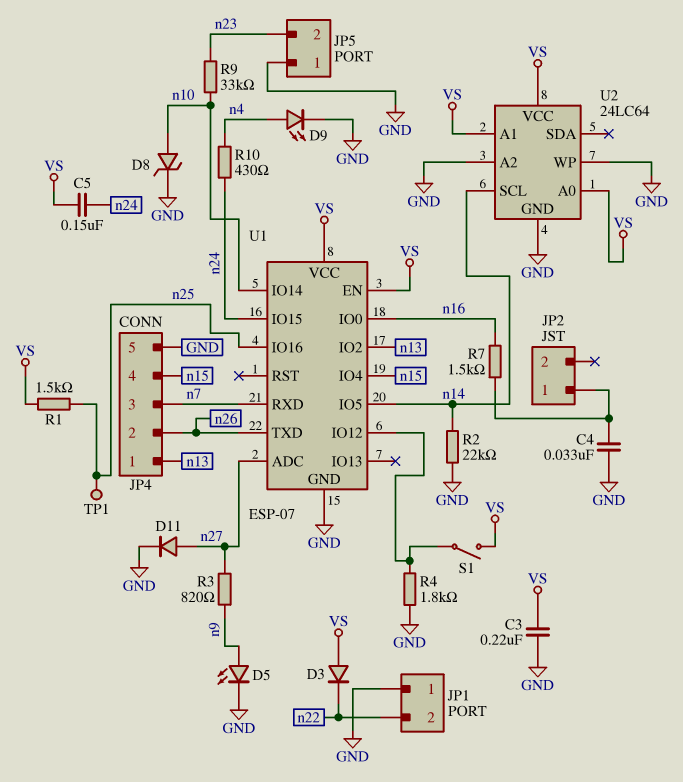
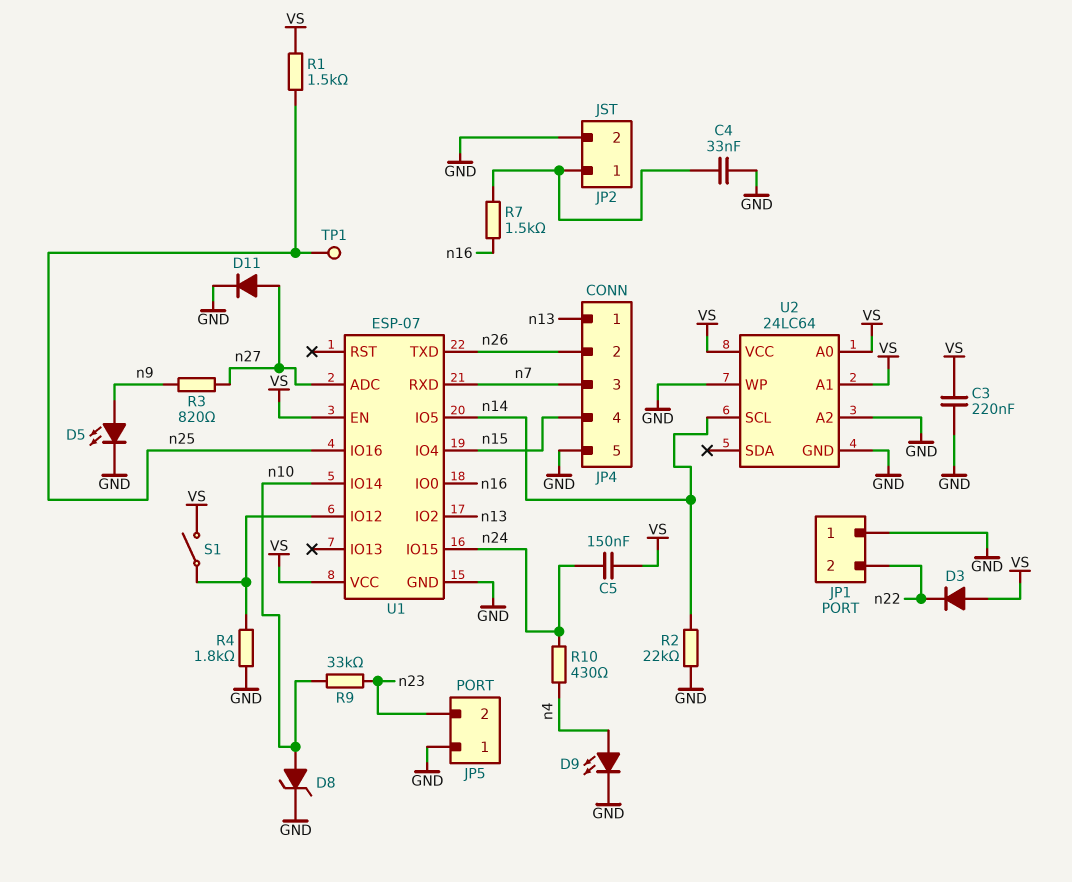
JP2 pin 2: none -> GND

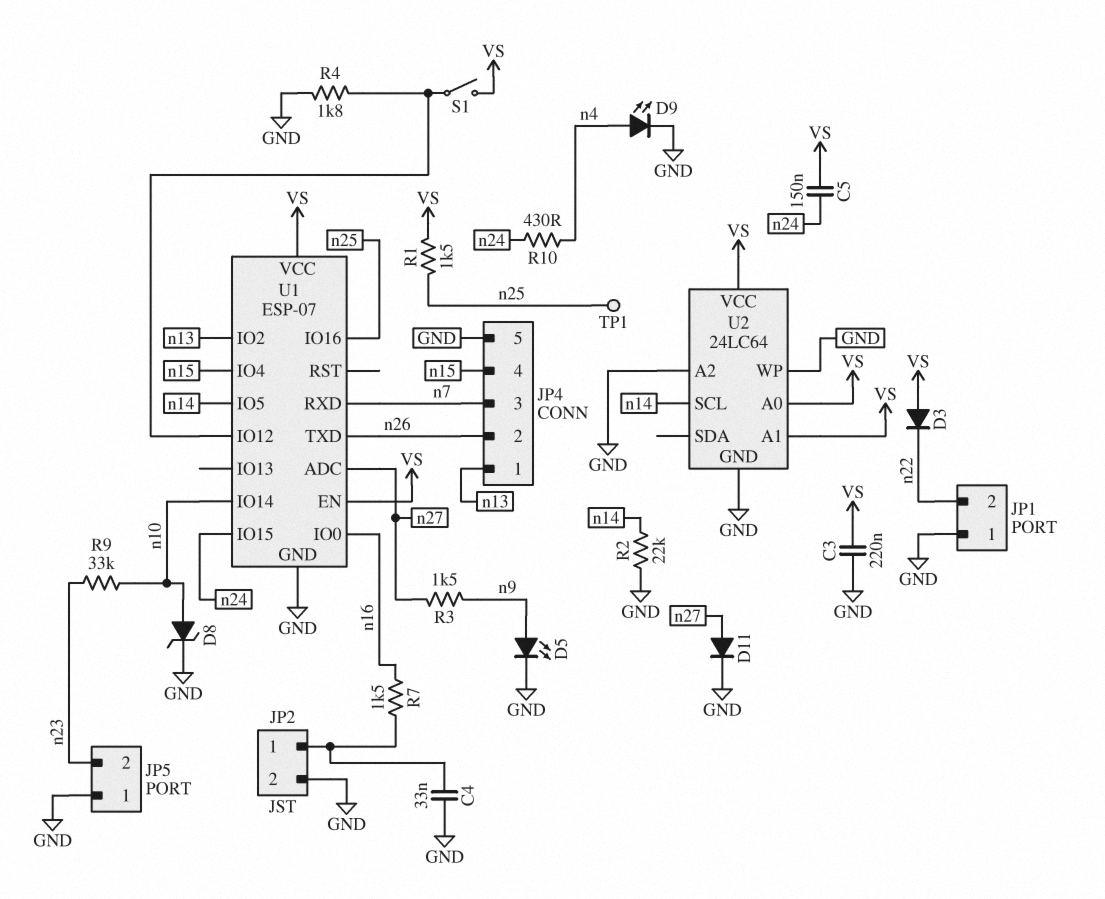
R3: 820 (n9, n27) -> 1.5k (n9, n27)

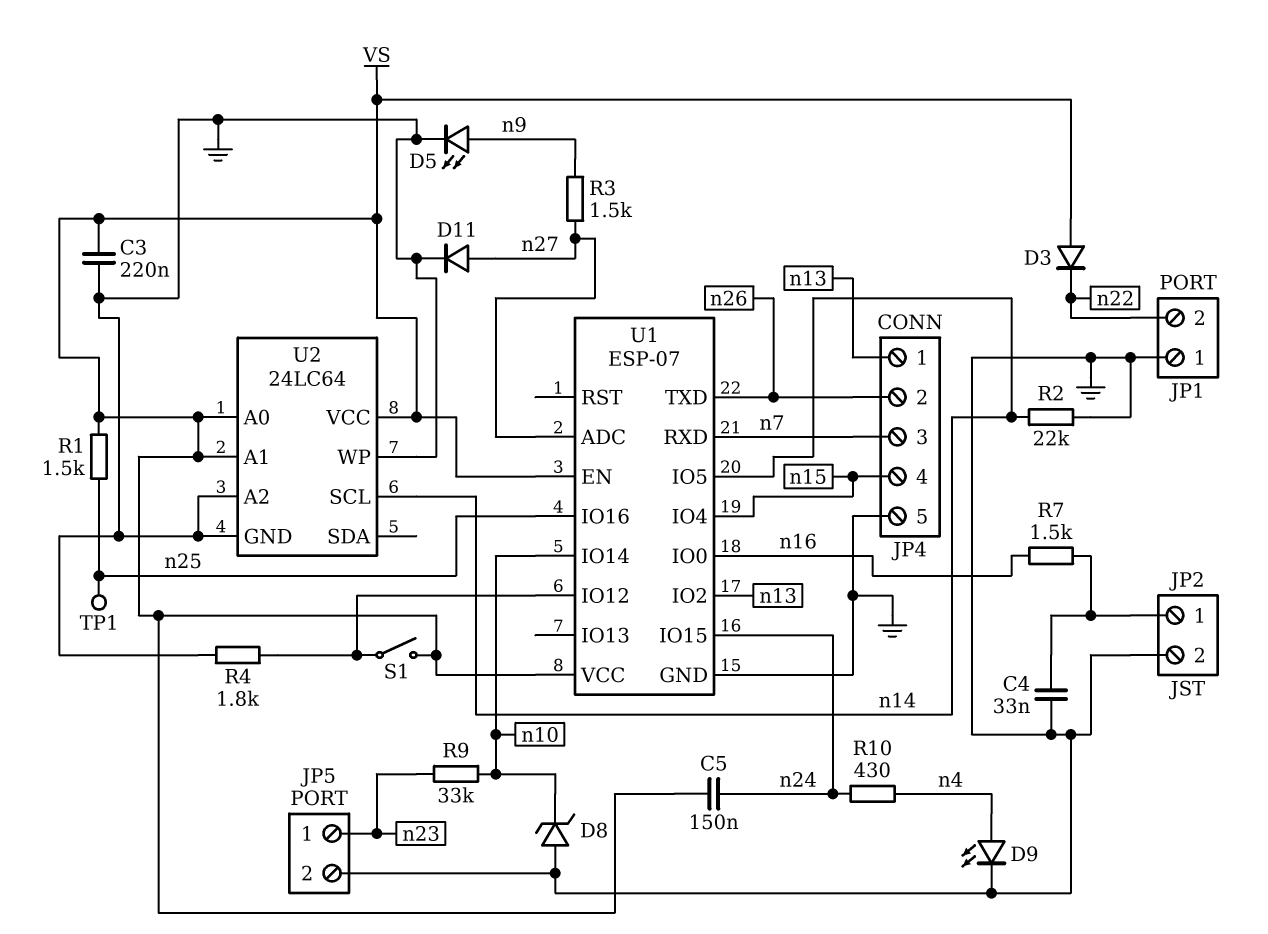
D8: zener (A n10, K GND) -> zener (A GND, K n10)
JP5 pin 1: GND -> n23
JP5 pin 2: n23 -> GND

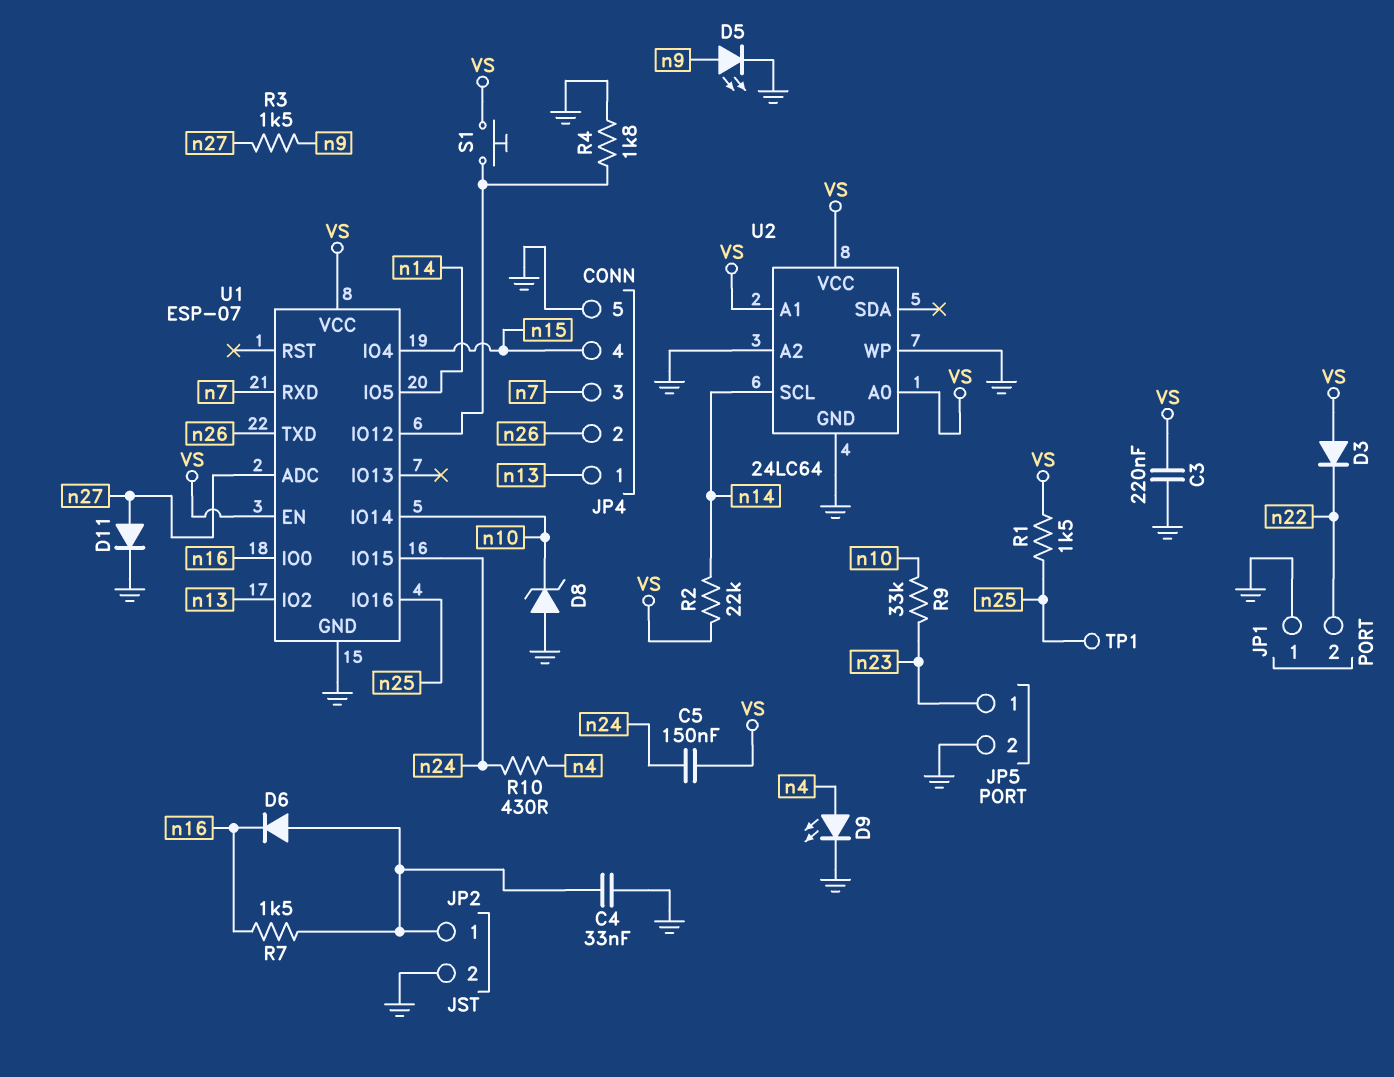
D6: none -> diode (A JP2/1, K n16)
R2: 22k (GND, n14) -> 22k (VS, n14)
S1: switch (U1/IO12, VS) -> button (U1/IO12, VS)

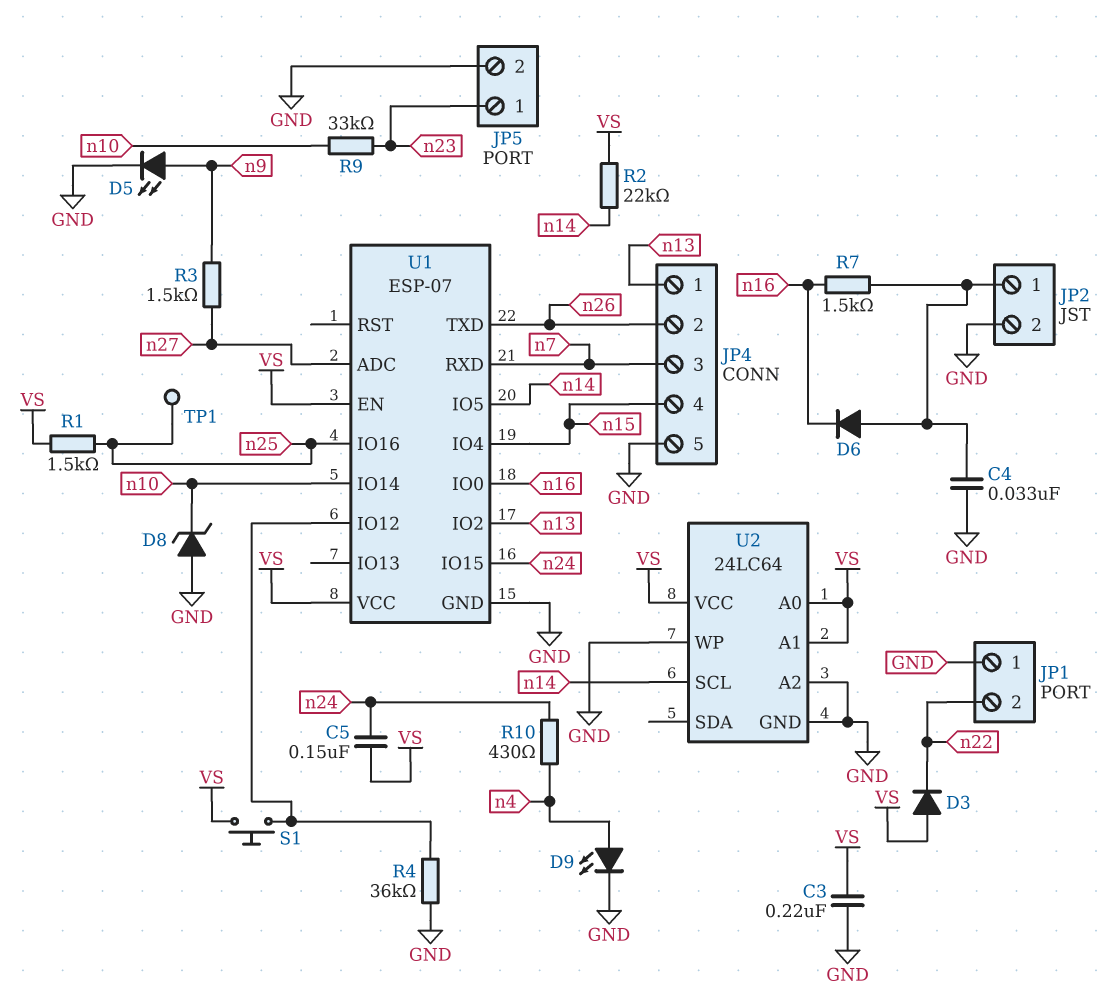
D11: diode (A n27, K GND) -> none
R4: 1.8k (GND, U1/IO12) -> 36k (GND, U1/IO12)

